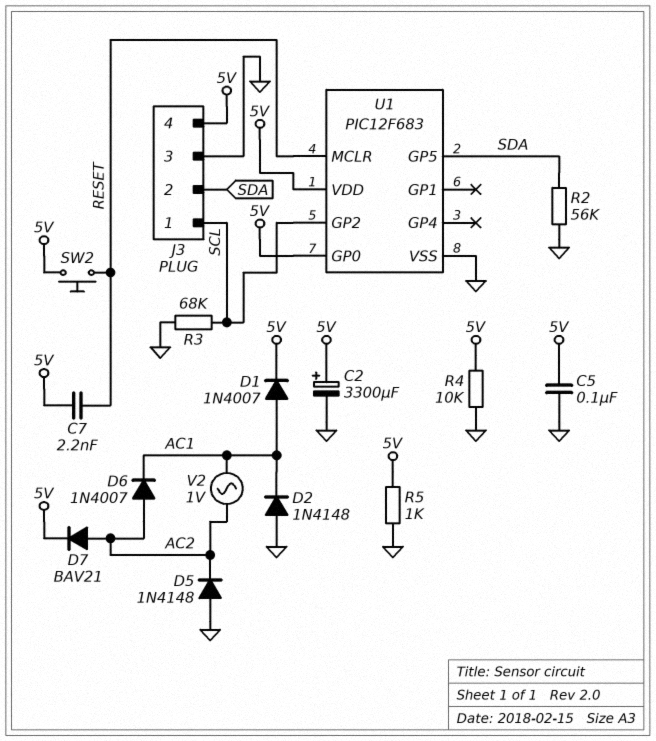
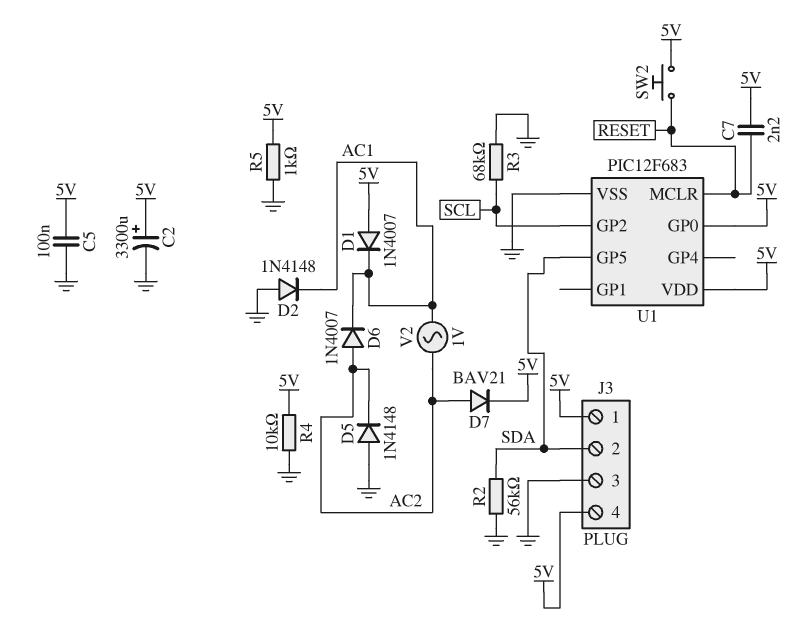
D1: diode 1N4007 (A AC1, K 5V) -> diode 1N4007 (A 5V, K AC1)
J3 pin 1: SCL -> 5V

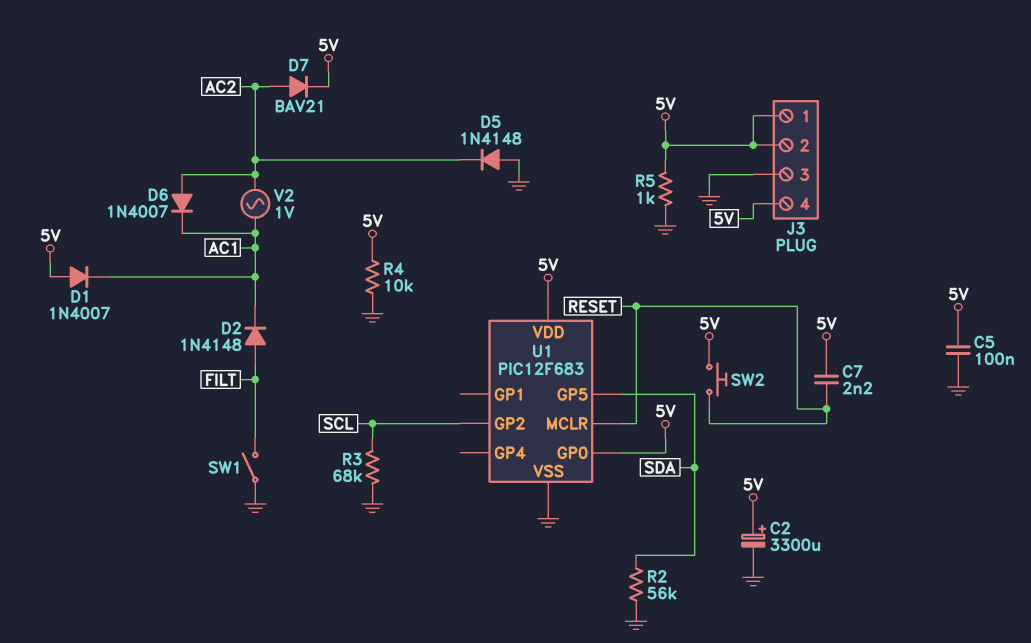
D2: diode 1N4148 (A GND, K AC1) -> diode 1N4148 (A FILT, K AC1)
J3 pin 2: SDA -> 5V
SW1: none -> switch (FILT, GND)

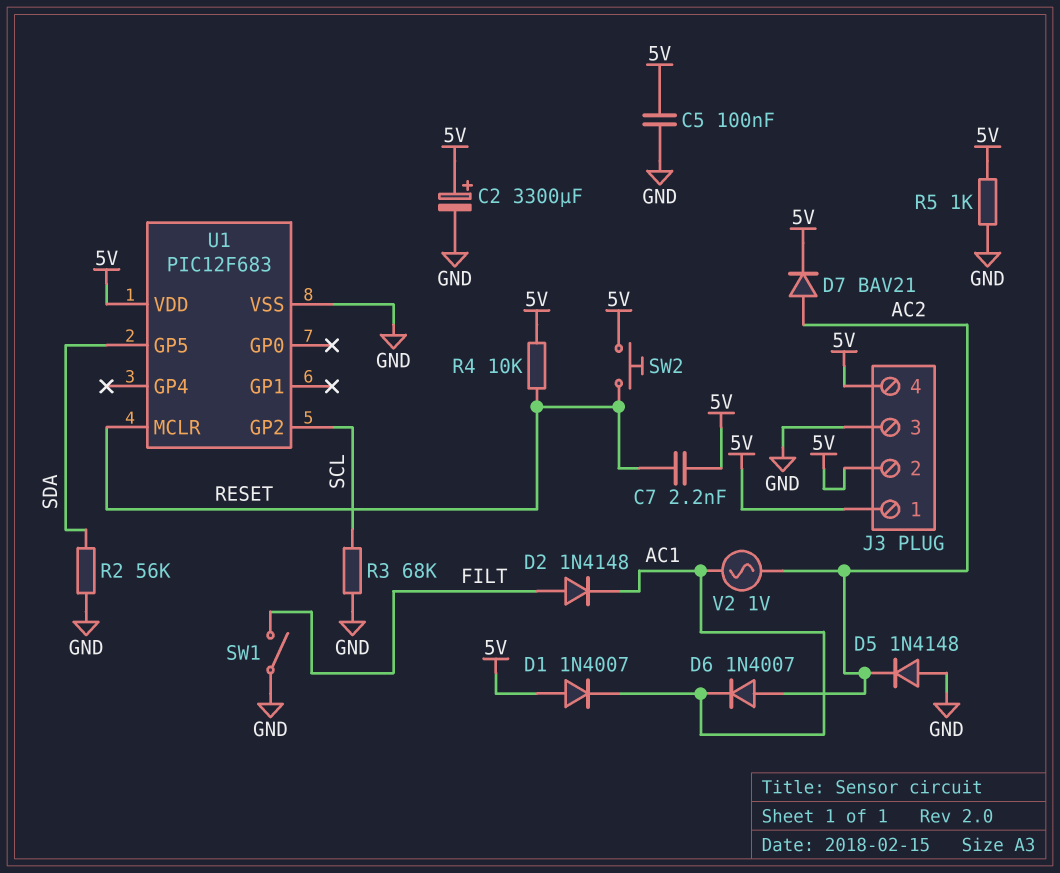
R4: 10k (5V, GND) -> 10k (5V, RESET)
U1 pin GP0: 5V -> none

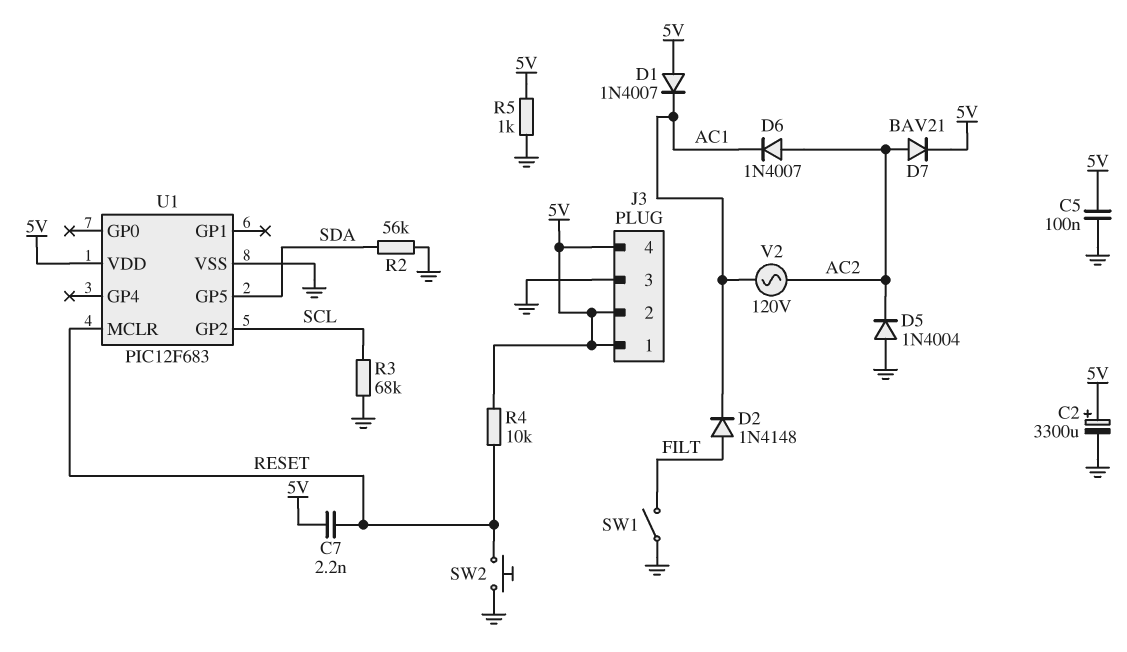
D5: diode 1N4148 (A GND, K AC2) -> diode 1N4004 (A GND, K AC2)
SW2: button (5V, RESET) -> button (GND, RESET)
V2: AC 1V (AC1, AC2) -> AC 120V (AC1, AC2)

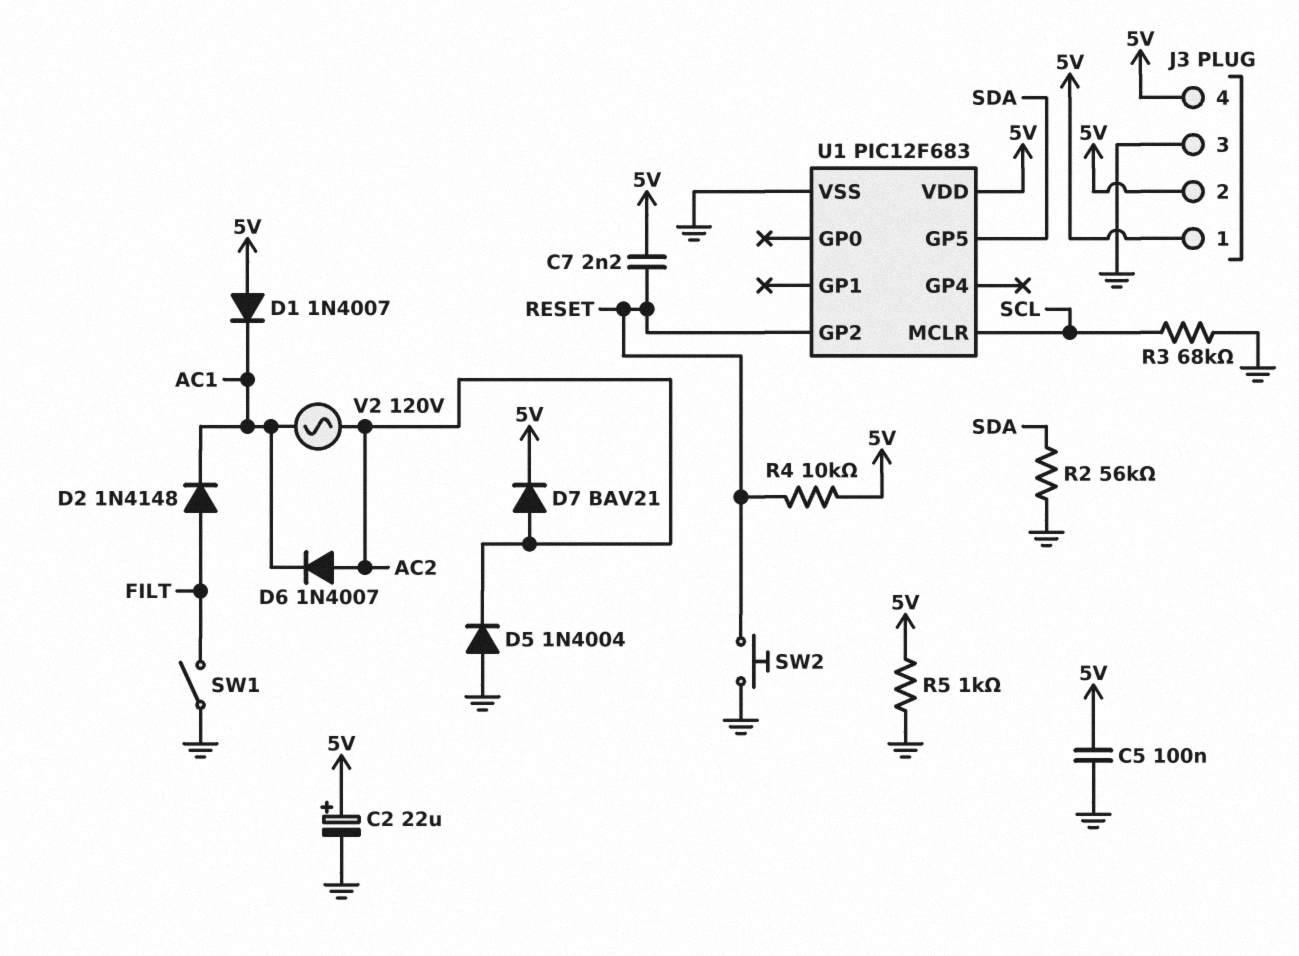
C2: 3300uF (plus 5V, minus GND) -> 22uF (plus 5V, minus GND)
U1 pin GP2: SCL -> RESET
U1 pin MCLR: RESET -> SCL

